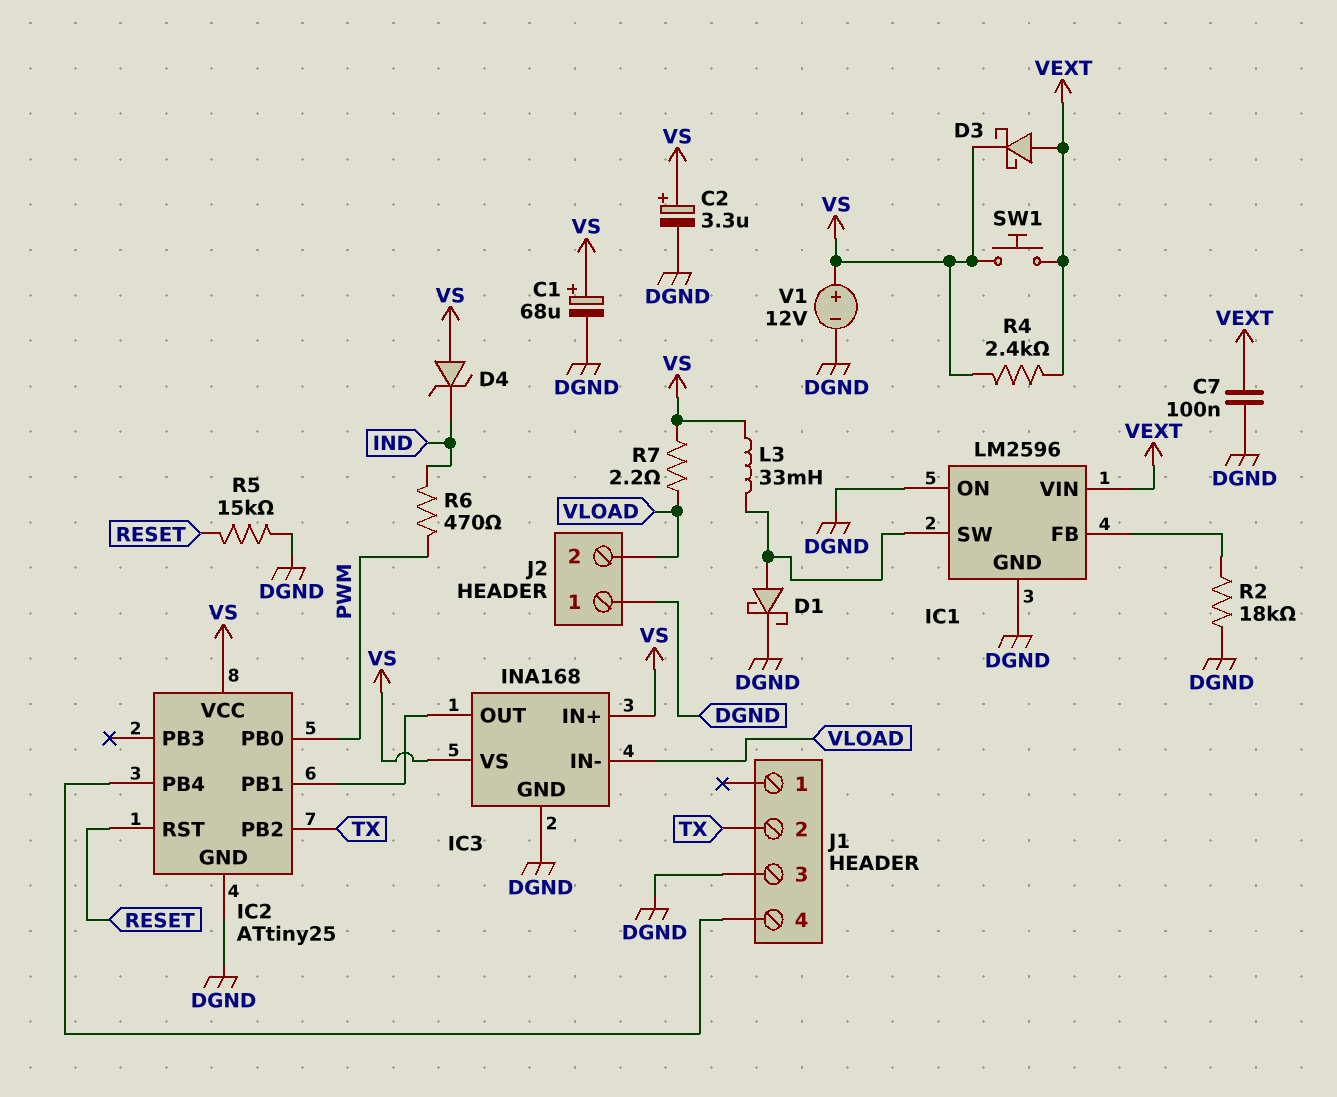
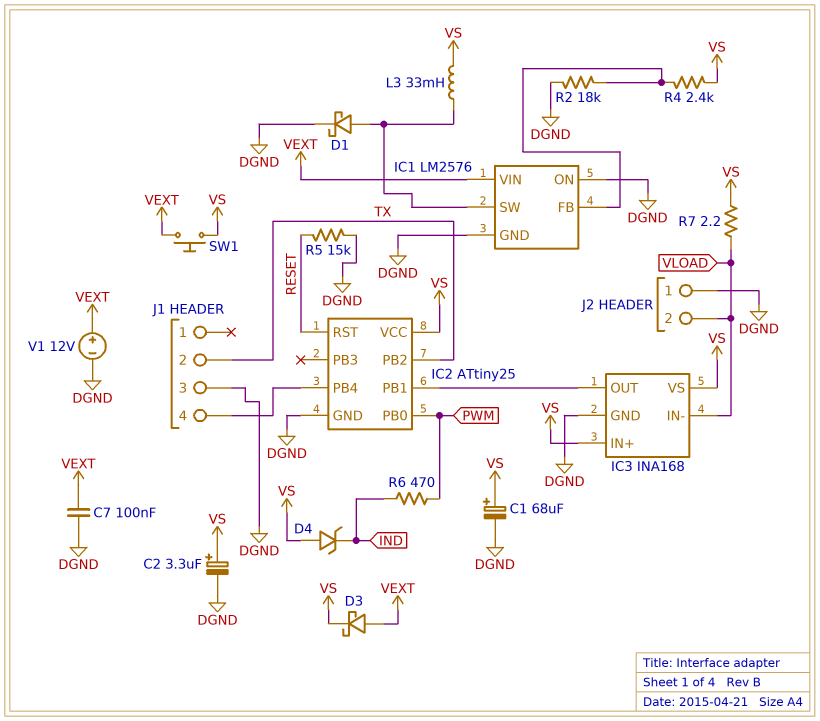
IC1: LM2596 -> LM2576
R4: 2.4k (VEXT, VS) -> 2.4k (IC1/FB, VS)
V1: 12V (plus VS, minus DGND) -> 12V (plus VEXT, minus DGND)

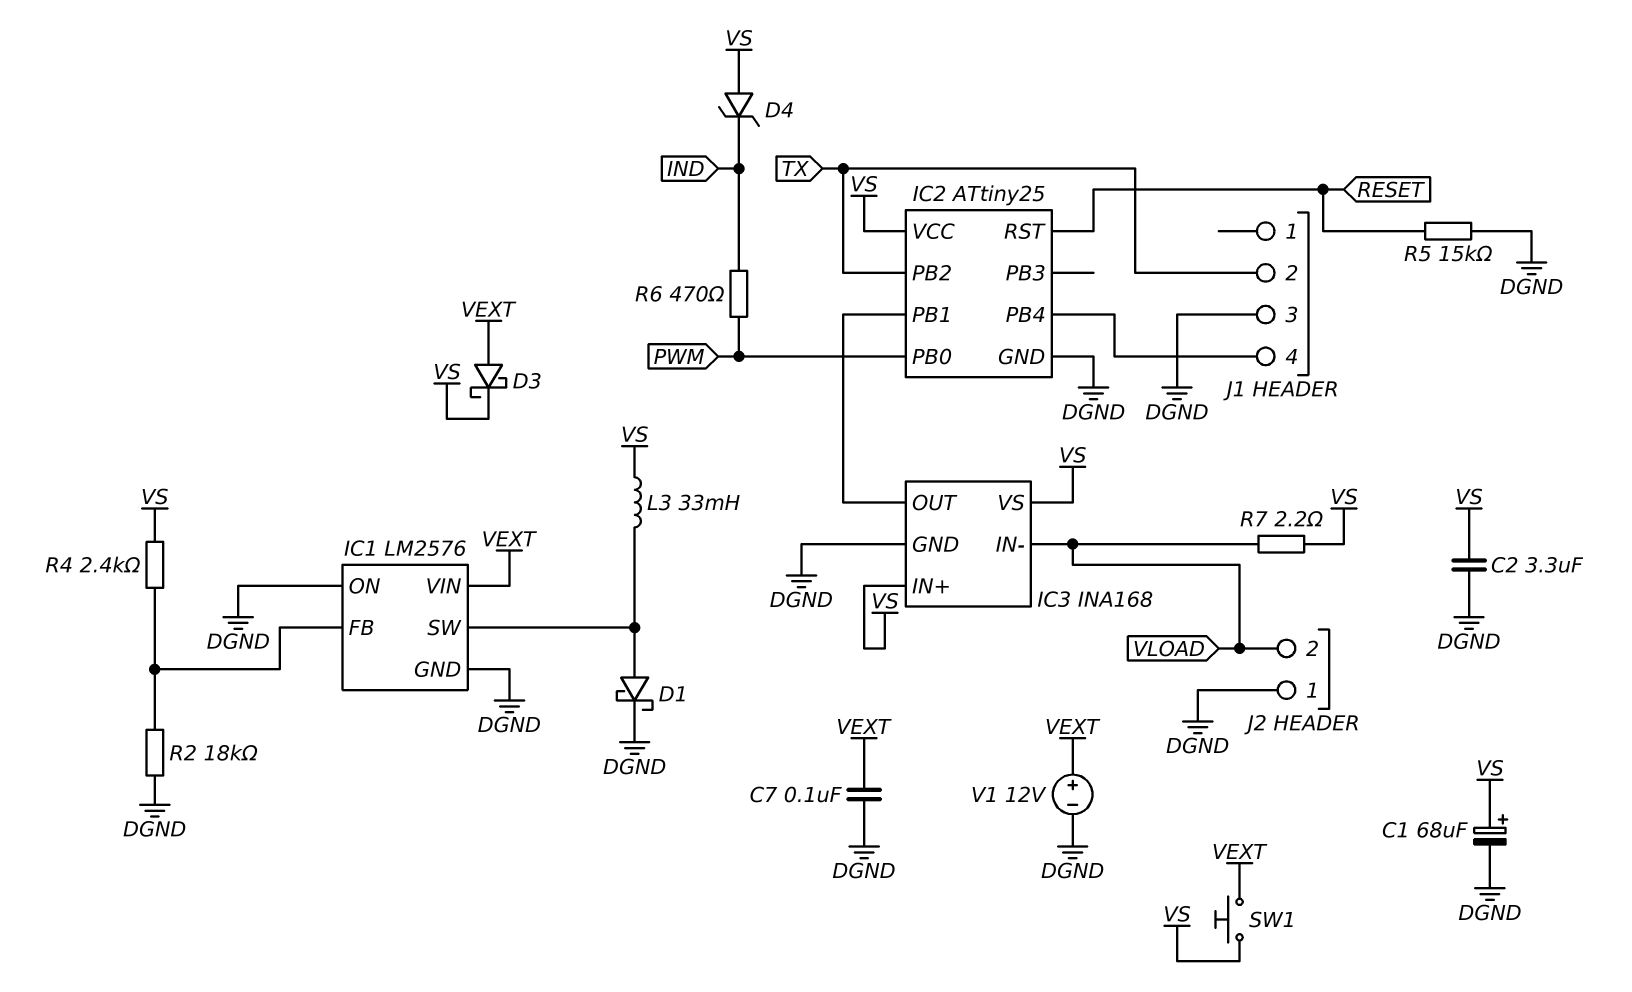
C2: 3.3uF (plus VS, minus DGND) -> 3.3uF (DGND, VS)

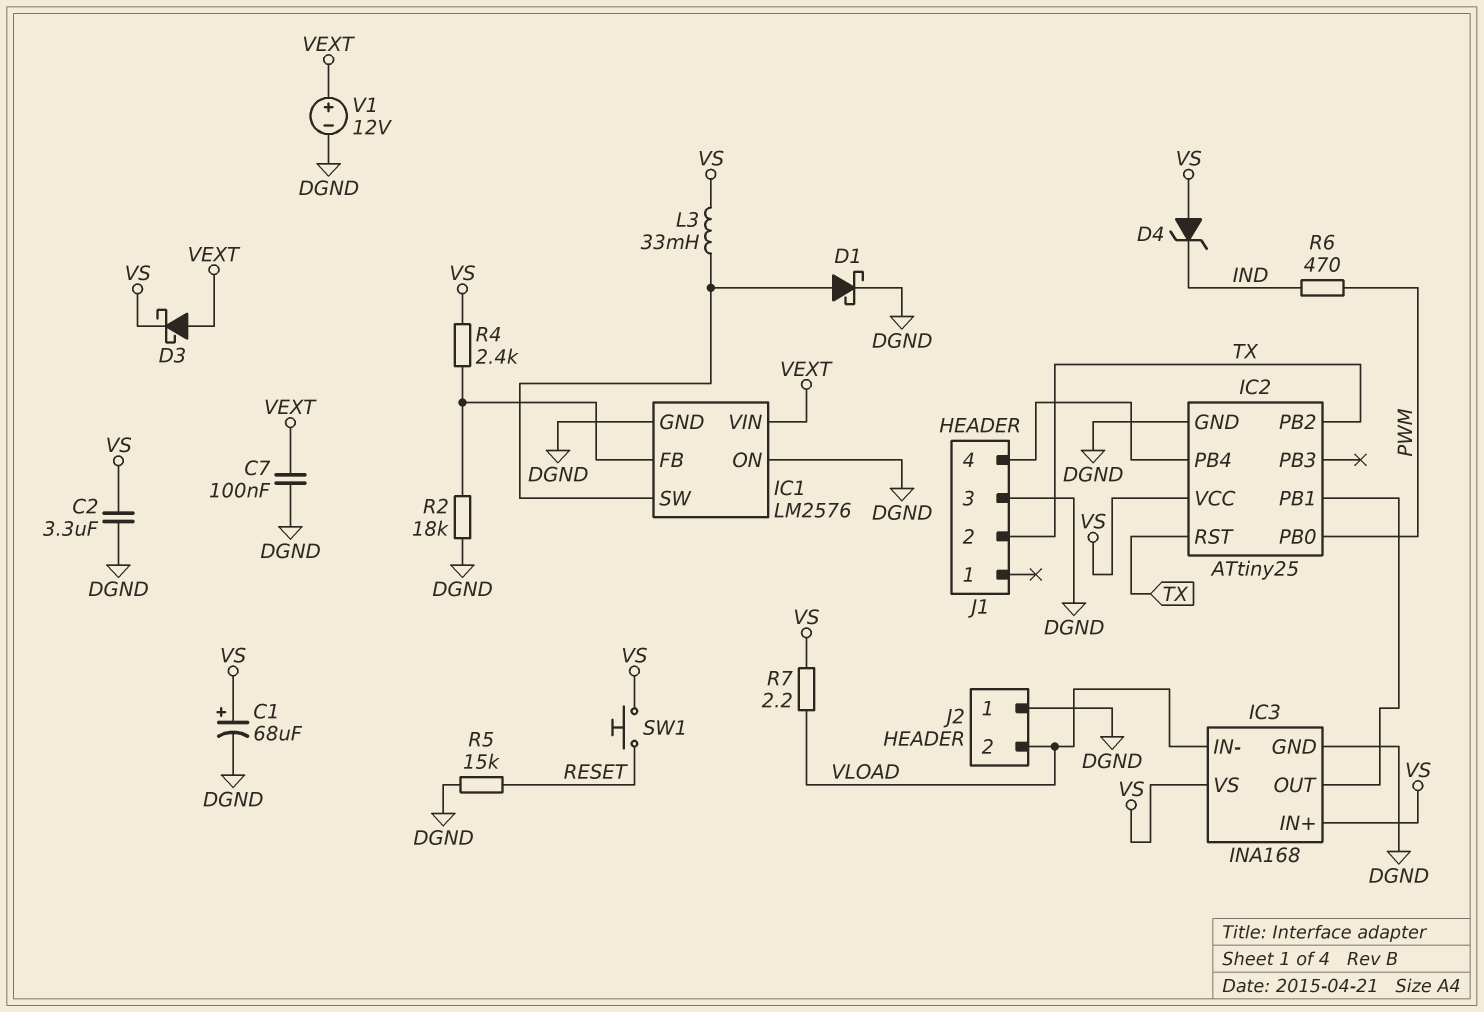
IC2 pin RST: RESET -> TX
SW1: button (VEXT, VS) -> button (RESET, VS)

